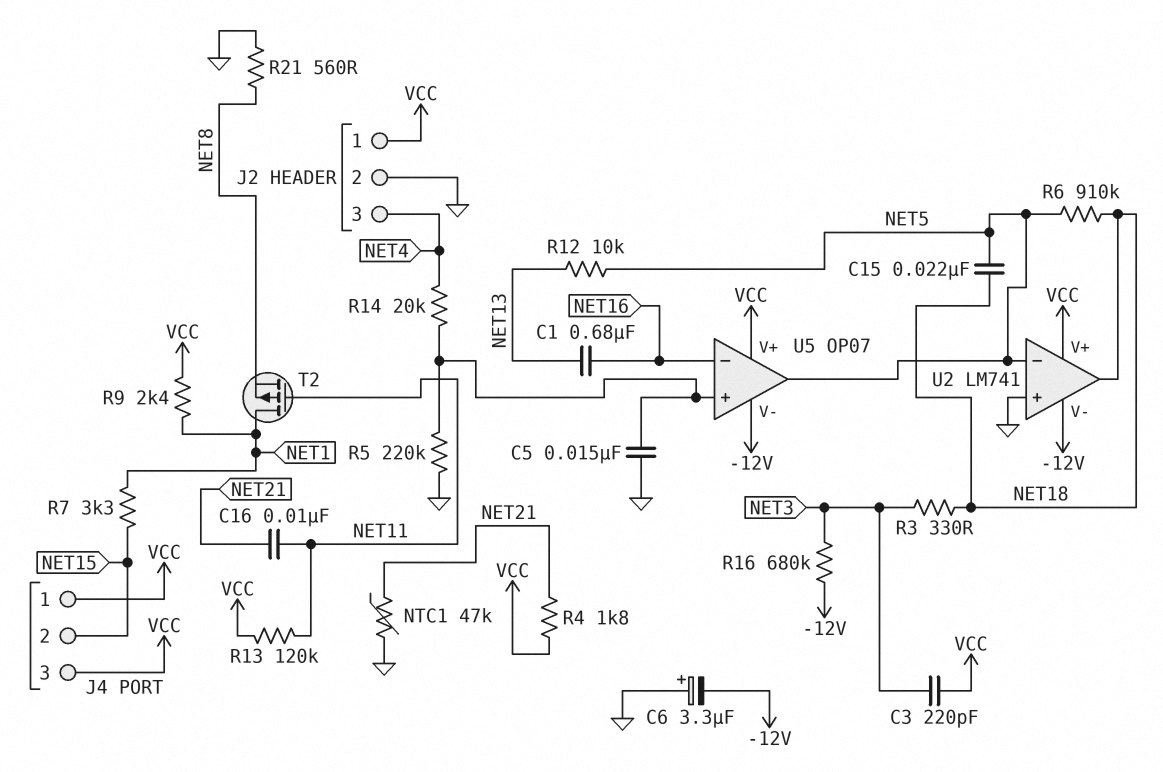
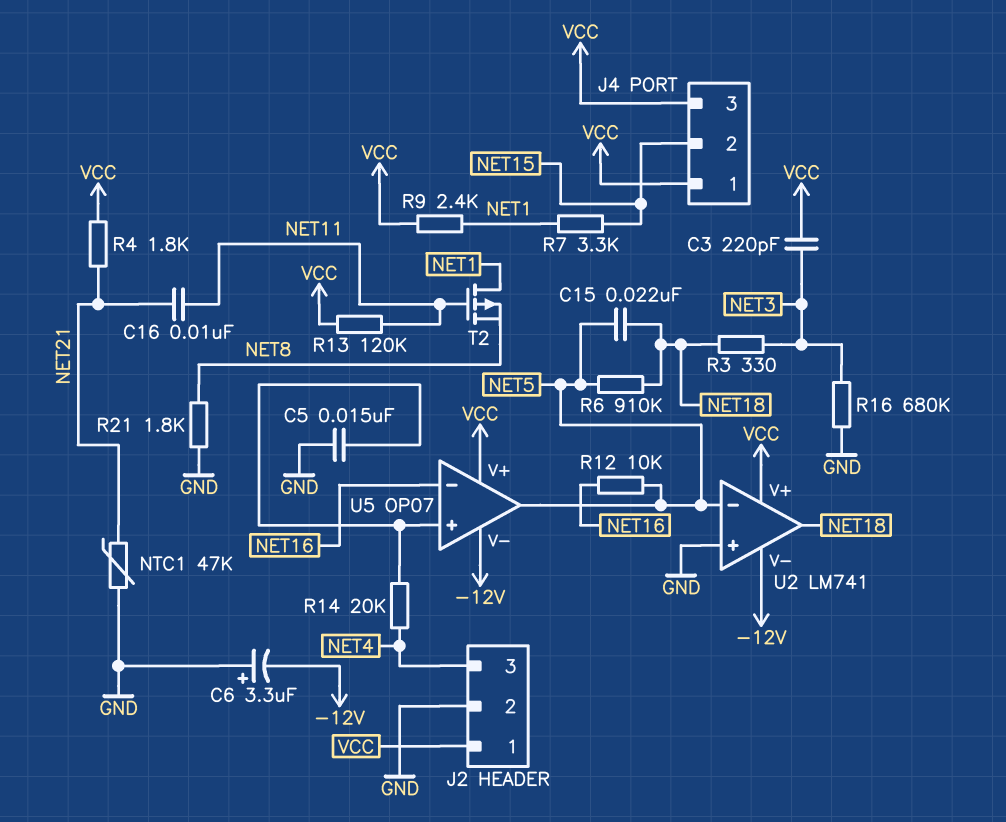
C1: 680nF (NET13, NET16) -> none
R5: 220k (GND, U5/in+) -> none
R12: 10k (NET5, NET13) -> 10k (NET5, NET16)
R16: 680k (-12V, NET3) -> 680k (GND, NET3)
R21: 560 (GND, NET8) -> 1.8k (GND, NET8)

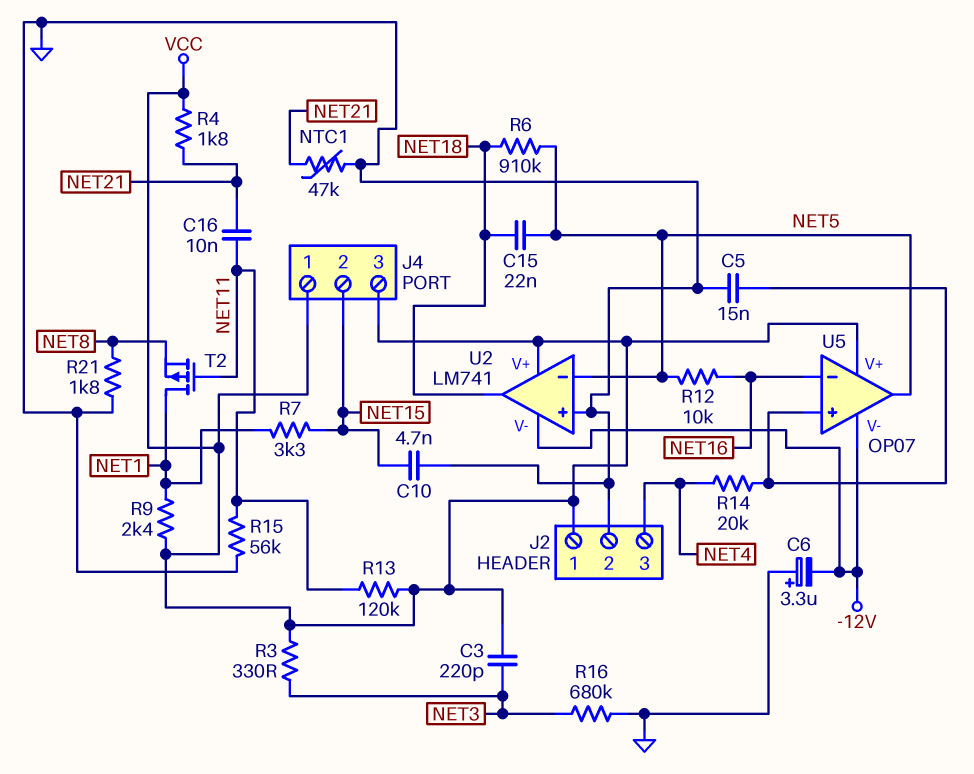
C10: none -> 4.7nF (GND, NET15)
R3: 330 (NET3, NET18) -> 330 (NET3, VCC)
R15: none -> 56k (GND, NET11)

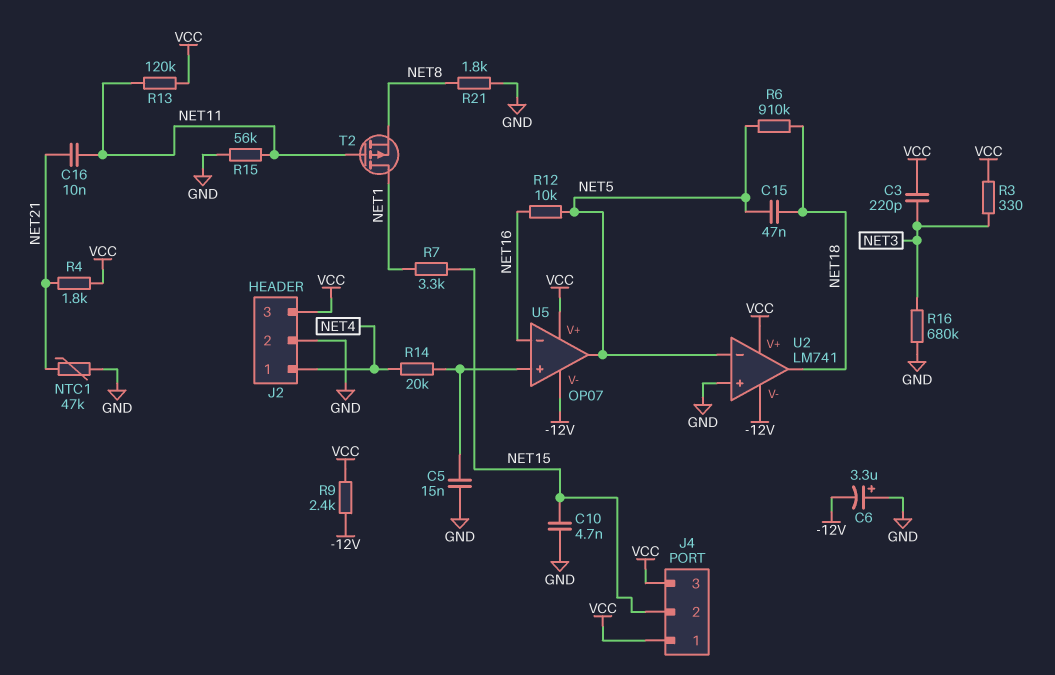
C15: 22nF (NET5, NET18) -> 47nF (NET5, NET18)
J2 pin 1: VCC -> NET4
J2 pin 3: NET4 -> VCC
R9: 2.4k (NET1, VCC) -> 2.4k (-12V, VCC)

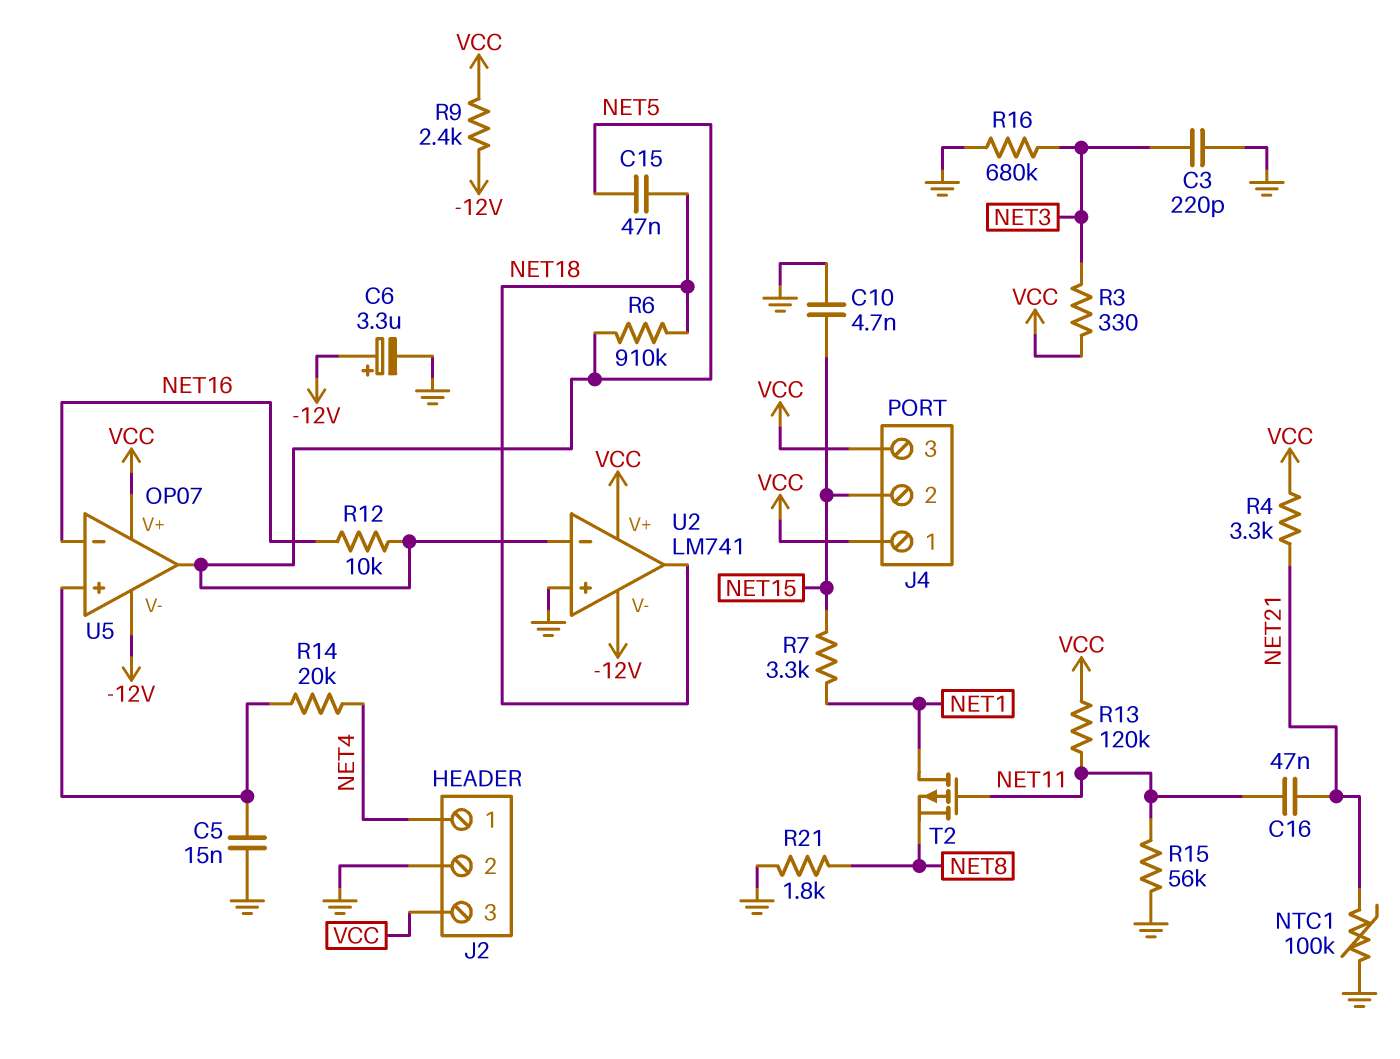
C3: 220pF (NET3, VCC) -> 220pF (GND, NET3)
C6: 3.3uF (plus GND, minus -12V) -> 3.3uF (plus -12V, minus GND)
C16: 10nF (NET11, NET21) -> 47nF (NET11, NET21)
NTC1: 47k (GND, NET21) -> 100k (GND, NET21)
R4: 1.8k (NET21, VCC) -> 3.3k (NET21, VCC)

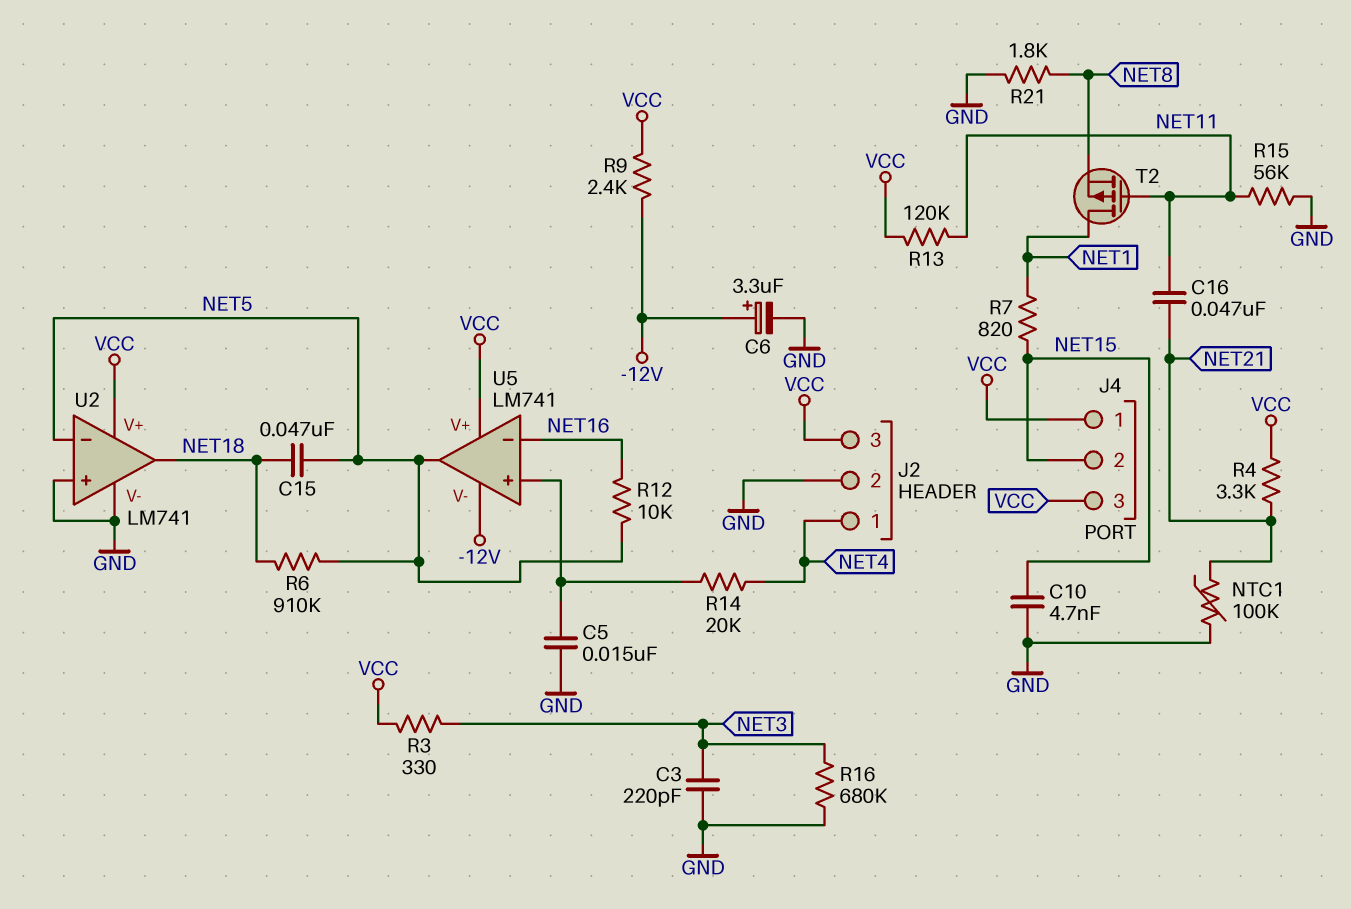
R7: 3.3k (NET1, NET15) -> 820 (NET1, NET15)
U2 pin V-: -12V -> GND
U5: OP07 -> LM741

